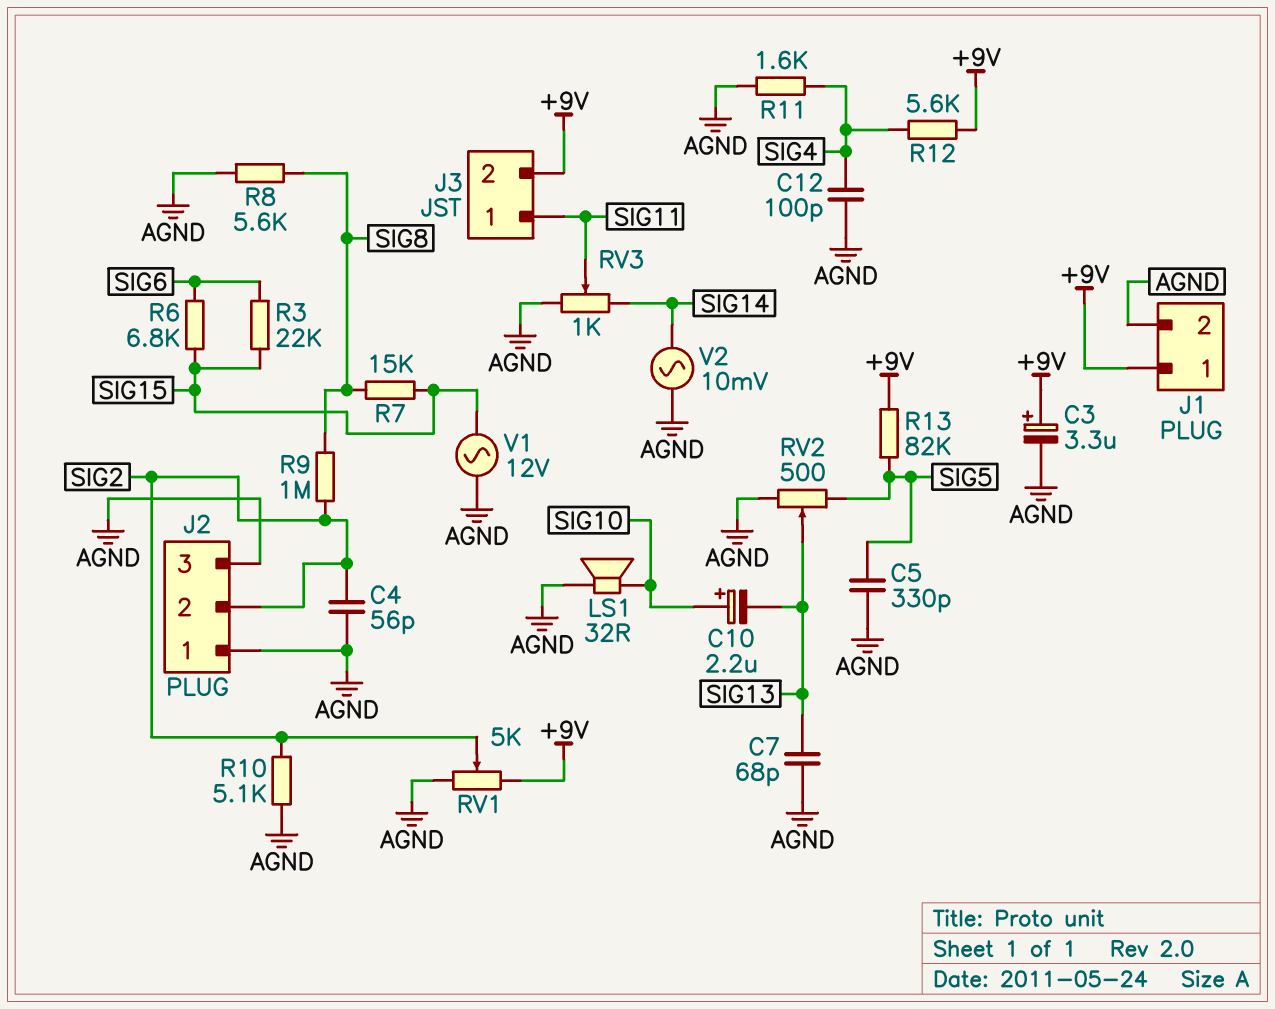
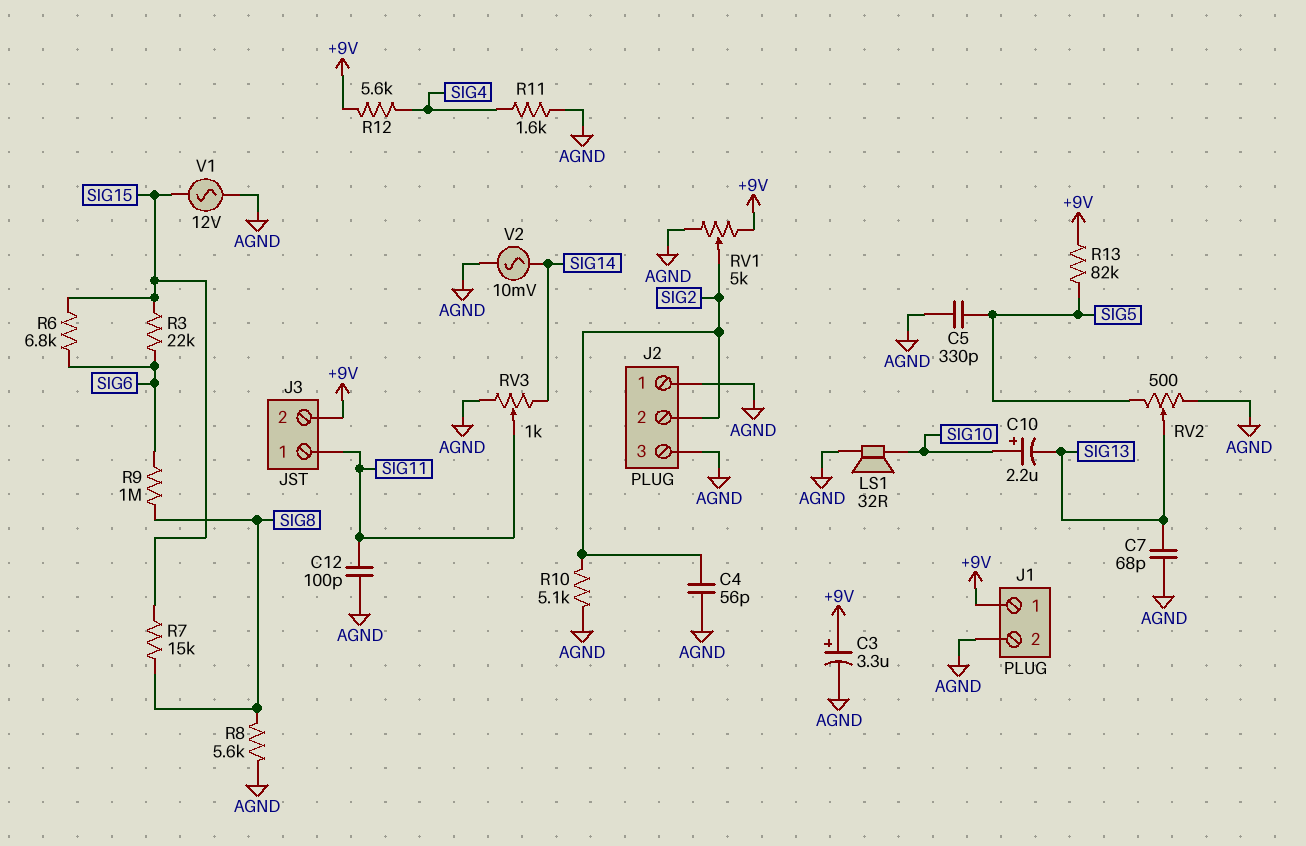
C12: 100pF (AGND, SIG4) -> 100pF (AGND, SIG11)
R9: 1M (SIG2, SIG8) -> 1M (SIG6, SIG8)

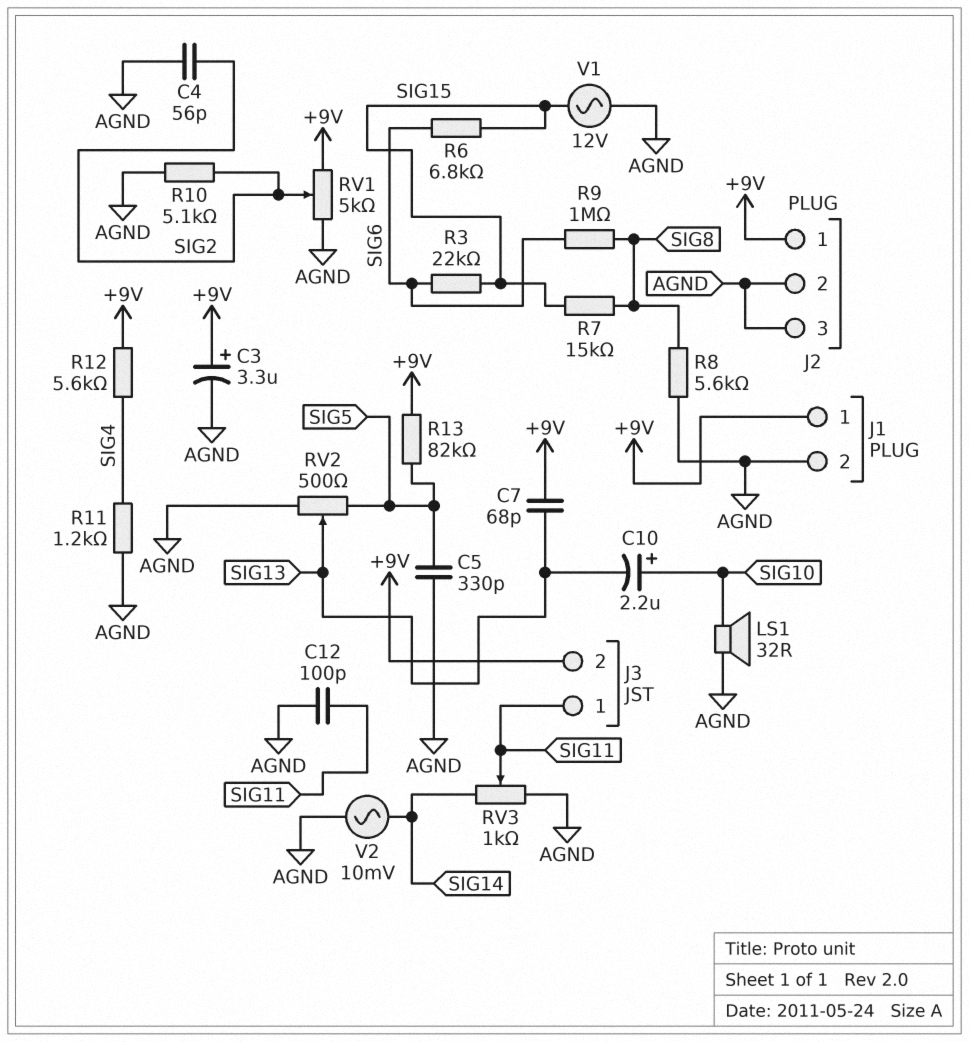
C7: 68pF (AGND, SIG13) -> 68pF (+9V, SIG13)
J2 pin 1: AGND -> +9V
J2 pin 2: SIG2 -> AGND
R11: 1.6k (AGND, SIG4) -> 1.2k (AGND, SIG4)

